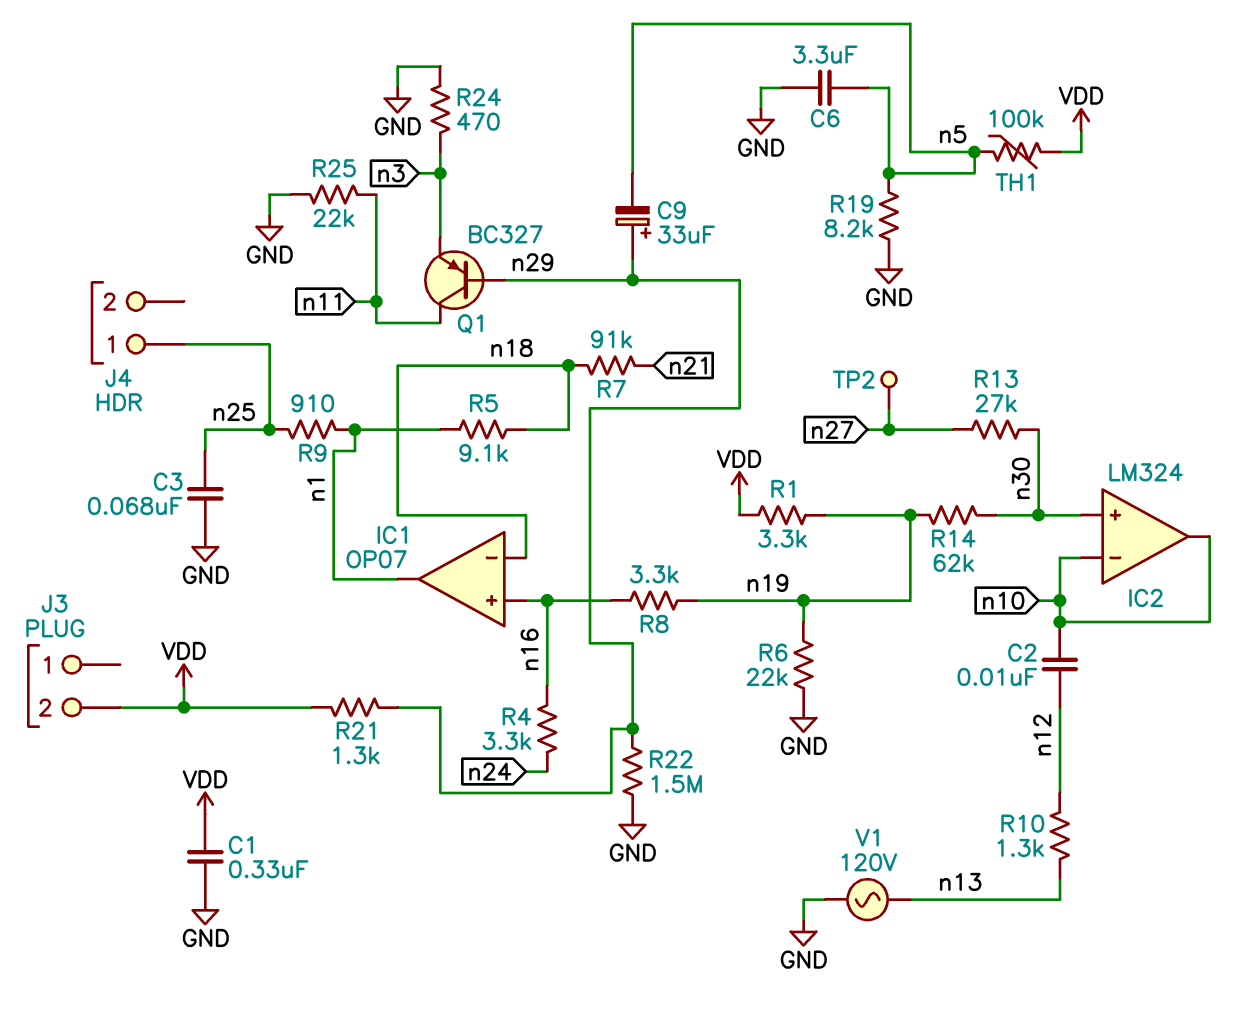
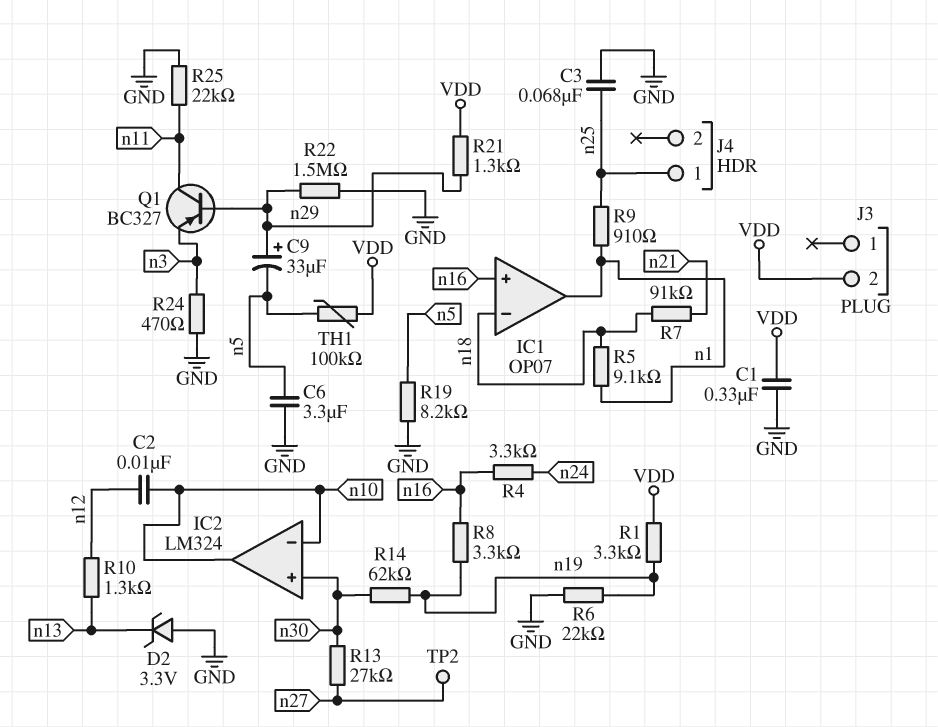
D2: none -> zener 3.3V (A GND, K n13)
V1: AC 120V (GND, n13) -> none

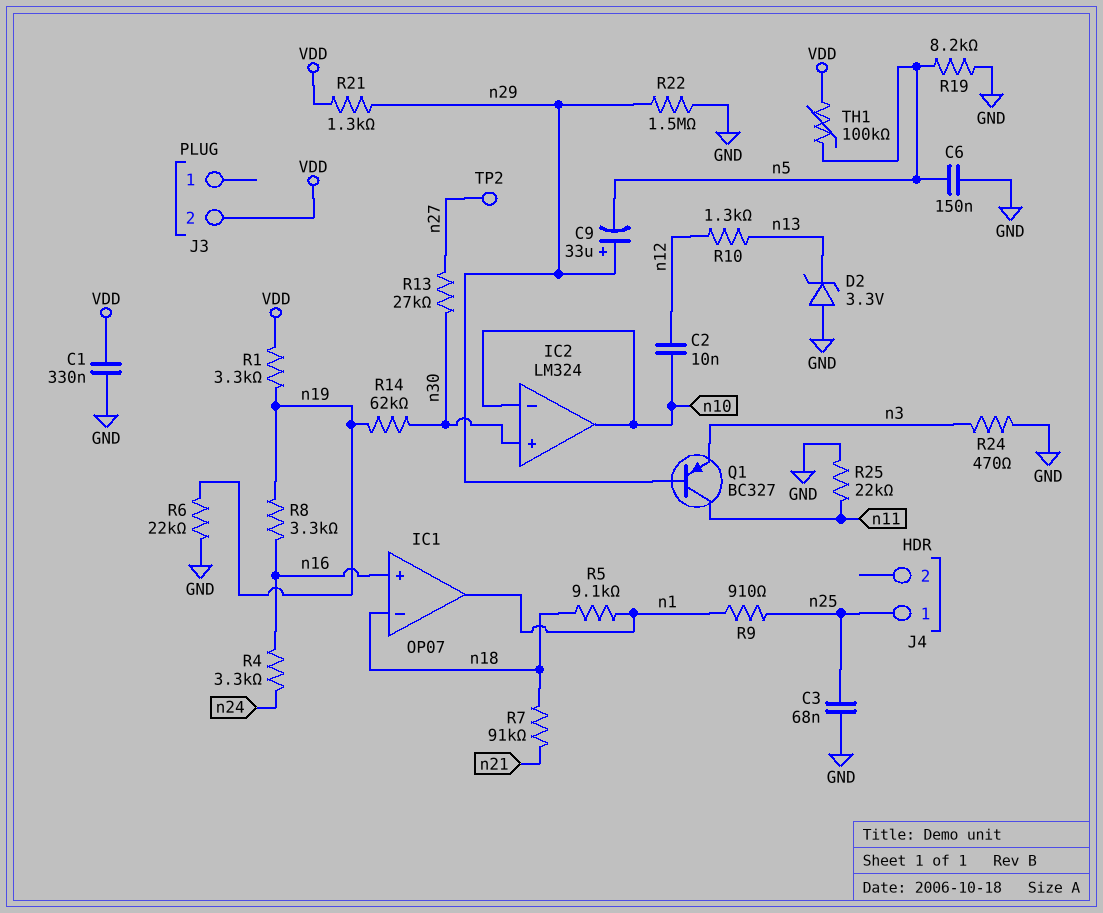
C6: 3.3uF (GND, n5) -> 150nF (GND, n5)

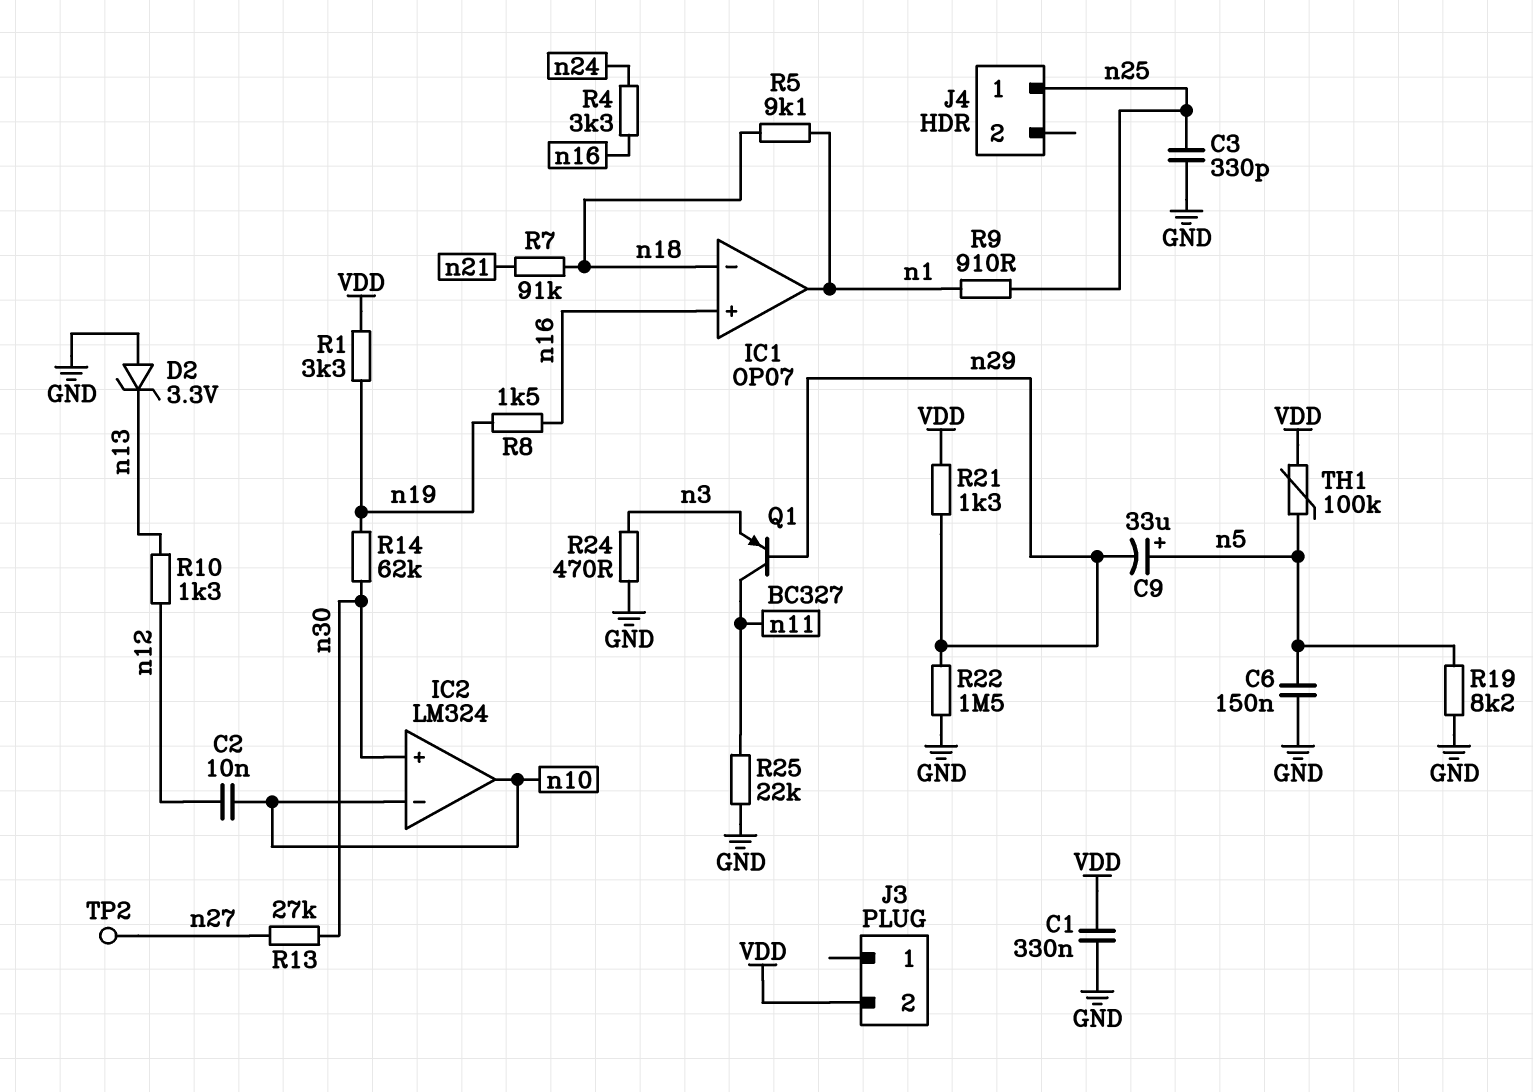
C3: 68nF (GND, n25) -> 330pF (GND, n25)
C9: 33uF (plus n29, minus n5) -> 33uF (plus n5, minus n29)
R6: 22k (GND, n19) -> none
R8: 3.3k (n16, n19) -> 1.5k (n16, n19)

